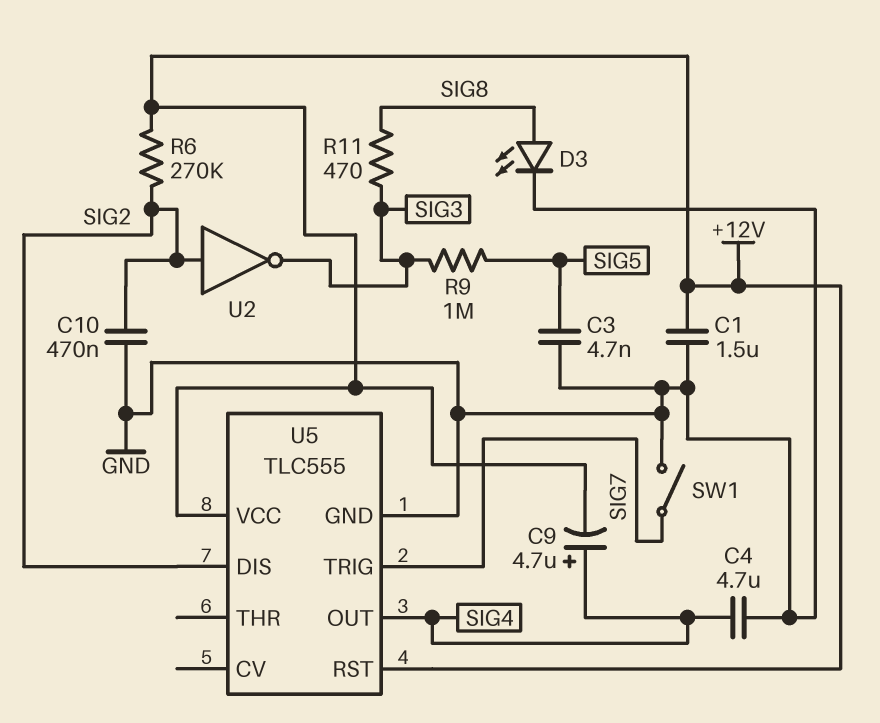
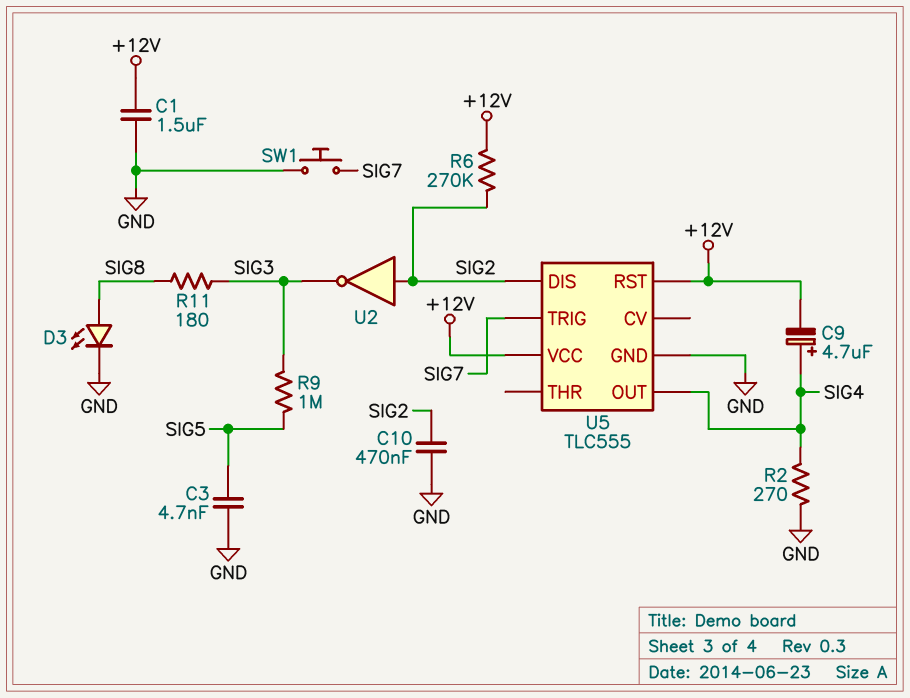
C4: 4.7uF (GND, SIG4) -> none
R2: none -> 270 (GND, SIG4)
R11: 470 (SIG3, SIG8) -> 180 (SIG3, SIG8)
SW1: switch (GND, SIG7) -> button (GND, SIG7)

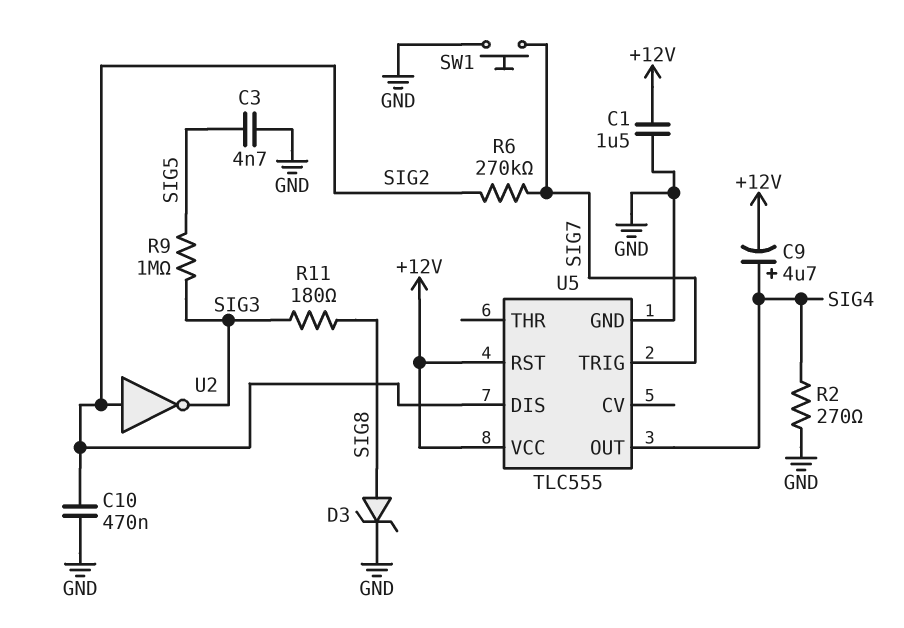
D3: LED (A SIG8, K GND) -> zener (A SIG8, K GND)
R6: 270k (+12V, SIG2) -> 270k (SIG2, SIG7)

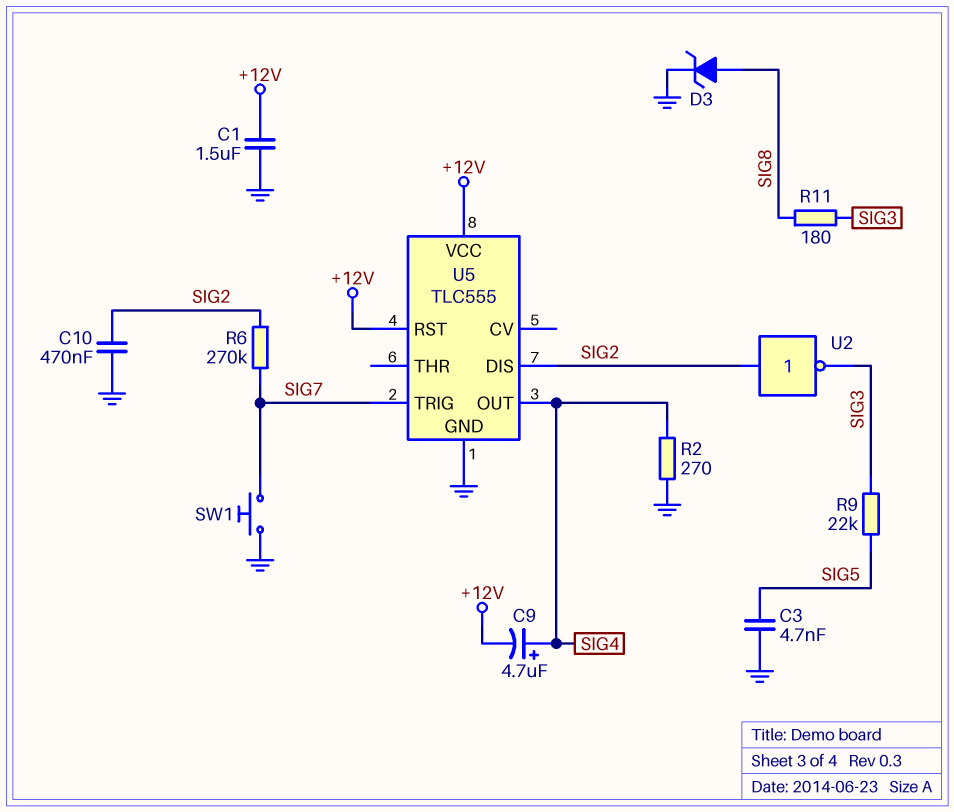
R9: 1M (SIG3, SIG5) -> 22k (SIG3, SIG5)

